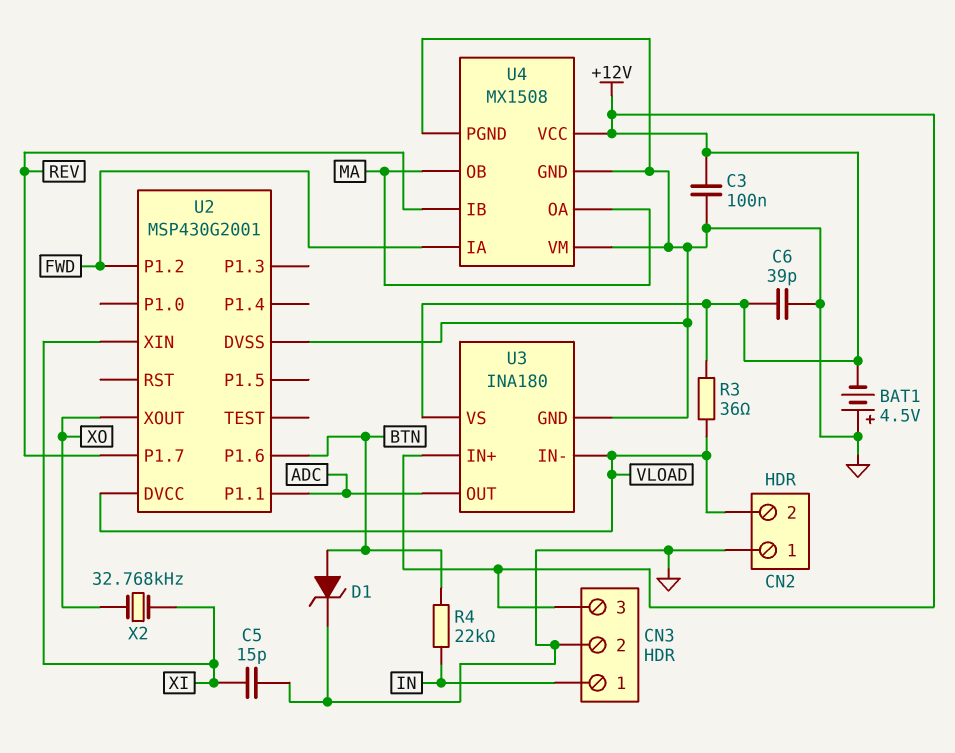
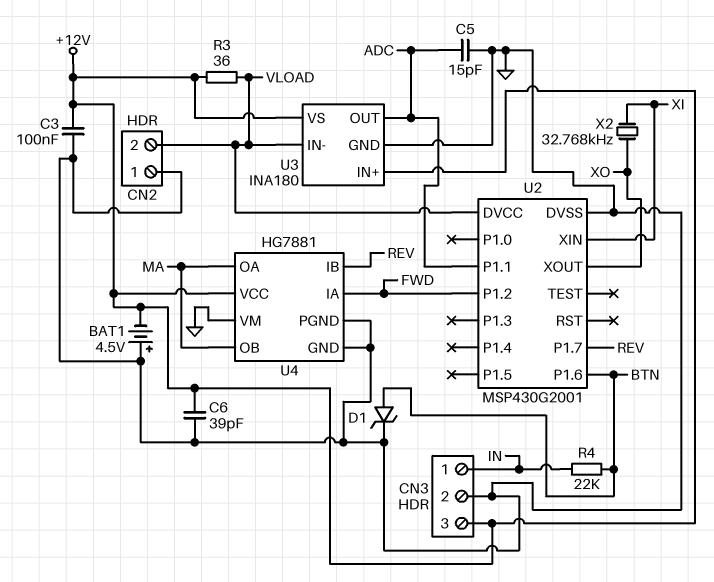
C5: 15pF (GND, XI) -> 15pF (ADC, GND)
U4: MX1508 -> HG7881

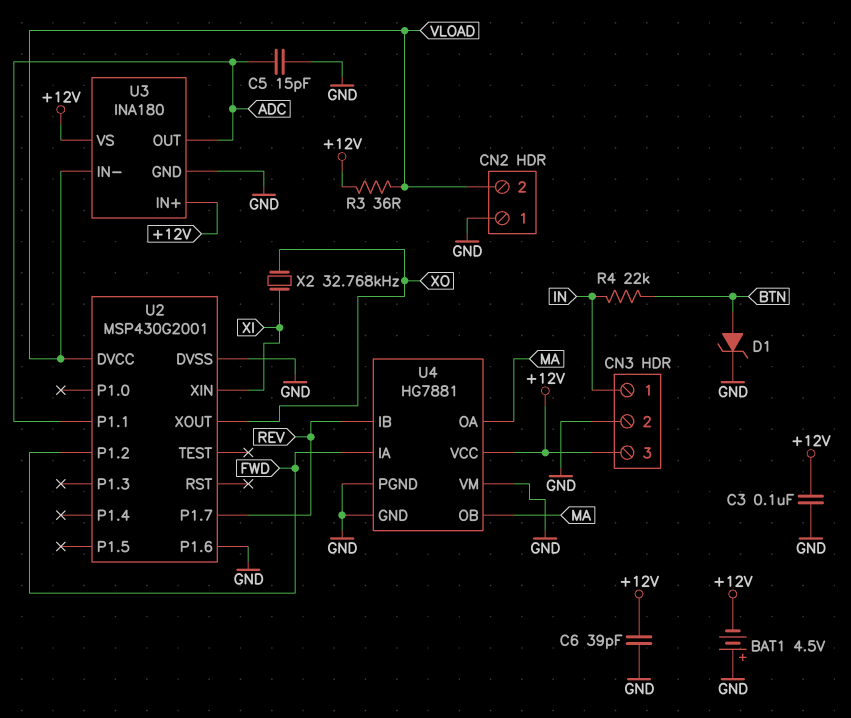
U2 pin P1.6: BTN -> GND

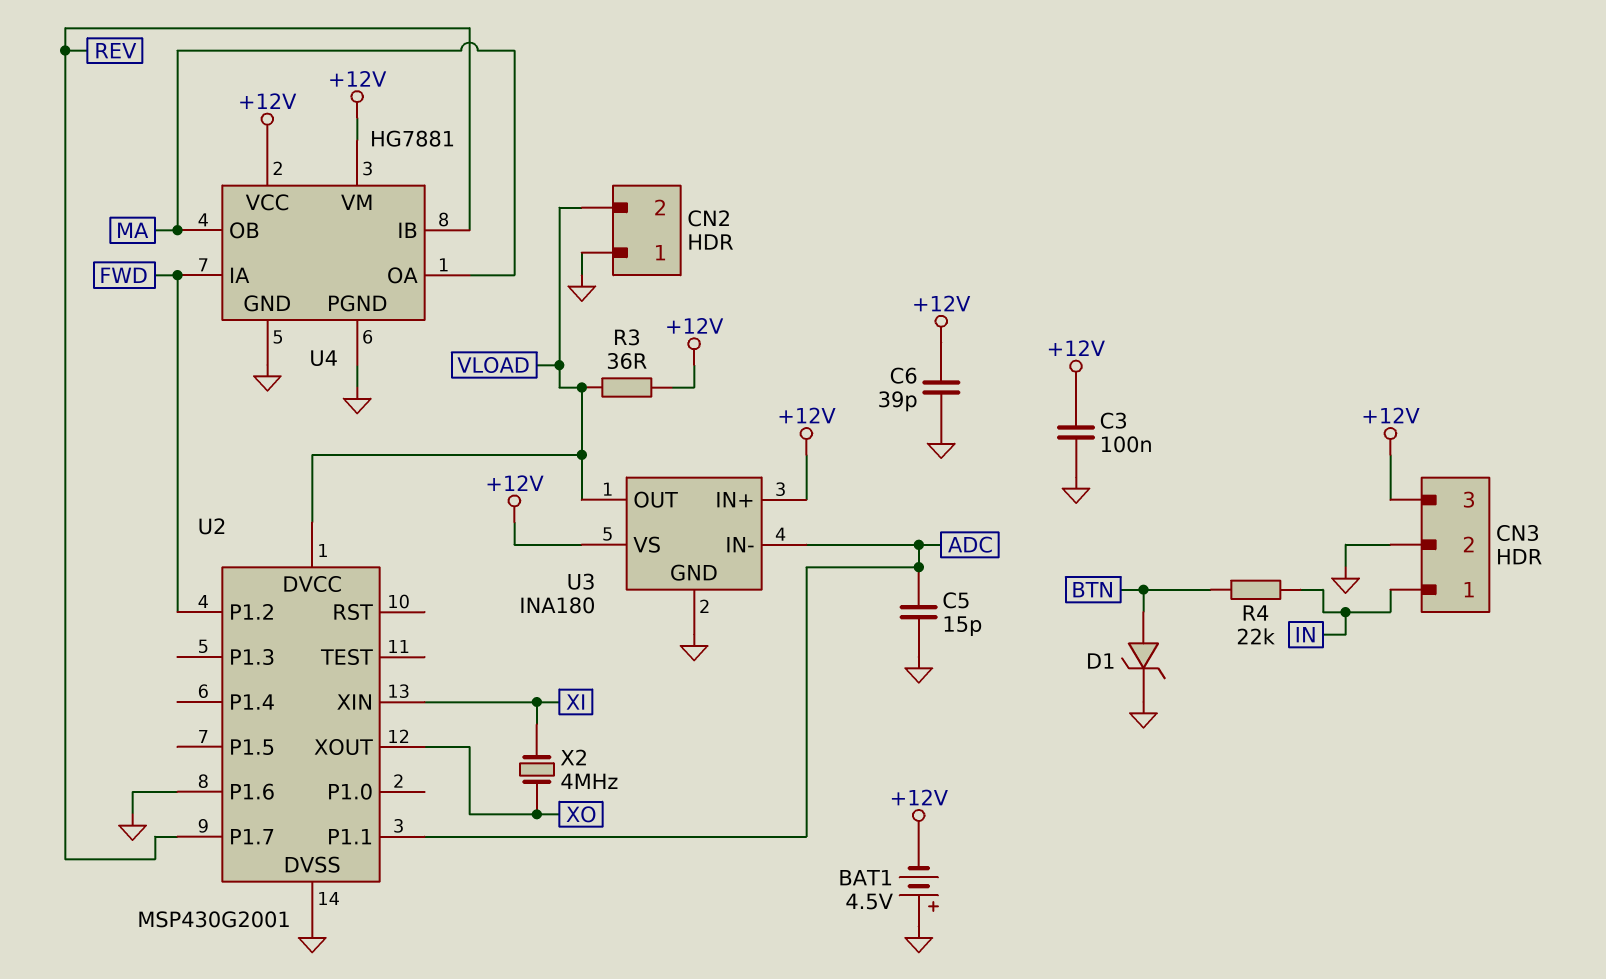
U3 pin IN-: VLOAD -> ADC
U3 pin OUT: ADC -> VLOAD
U4 pin VM: GND -> +12V
X2: 32.768kHz (XI, XO) -> 4MHz (XI, XO)

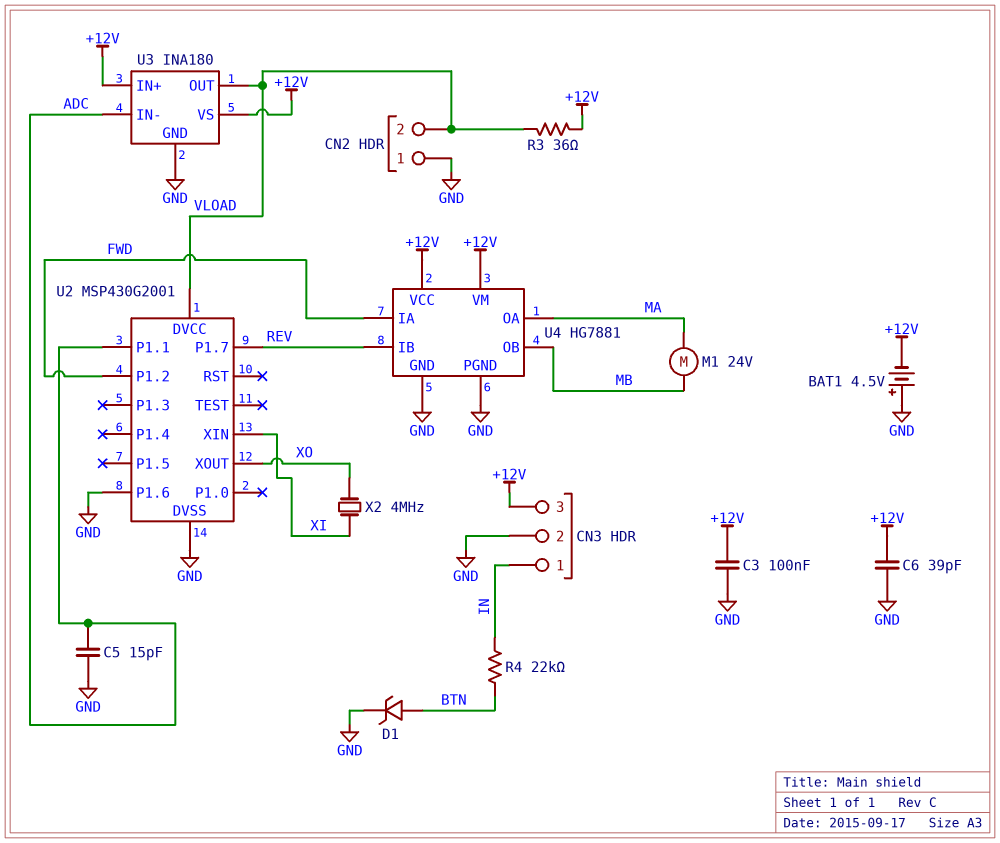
M1: none -> motor 24V (MA, MB)
U4 pin OB: MA -> MB

